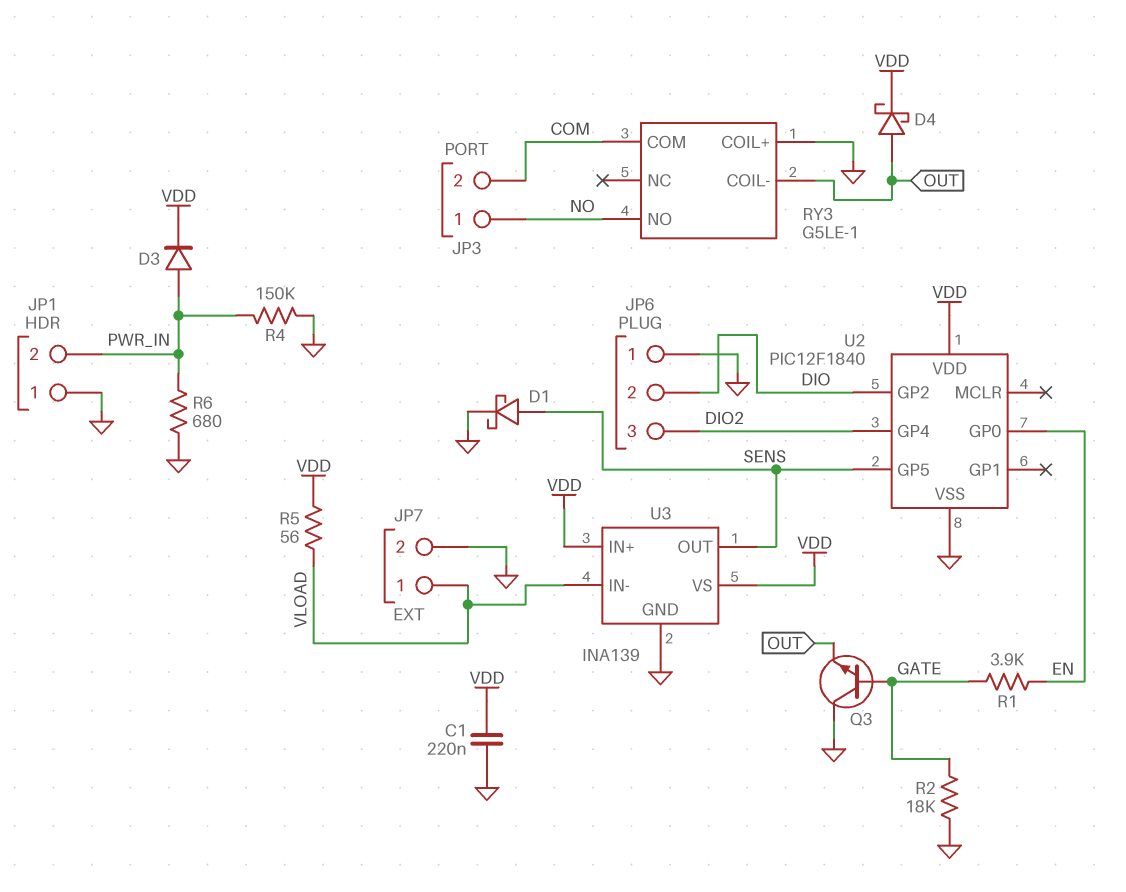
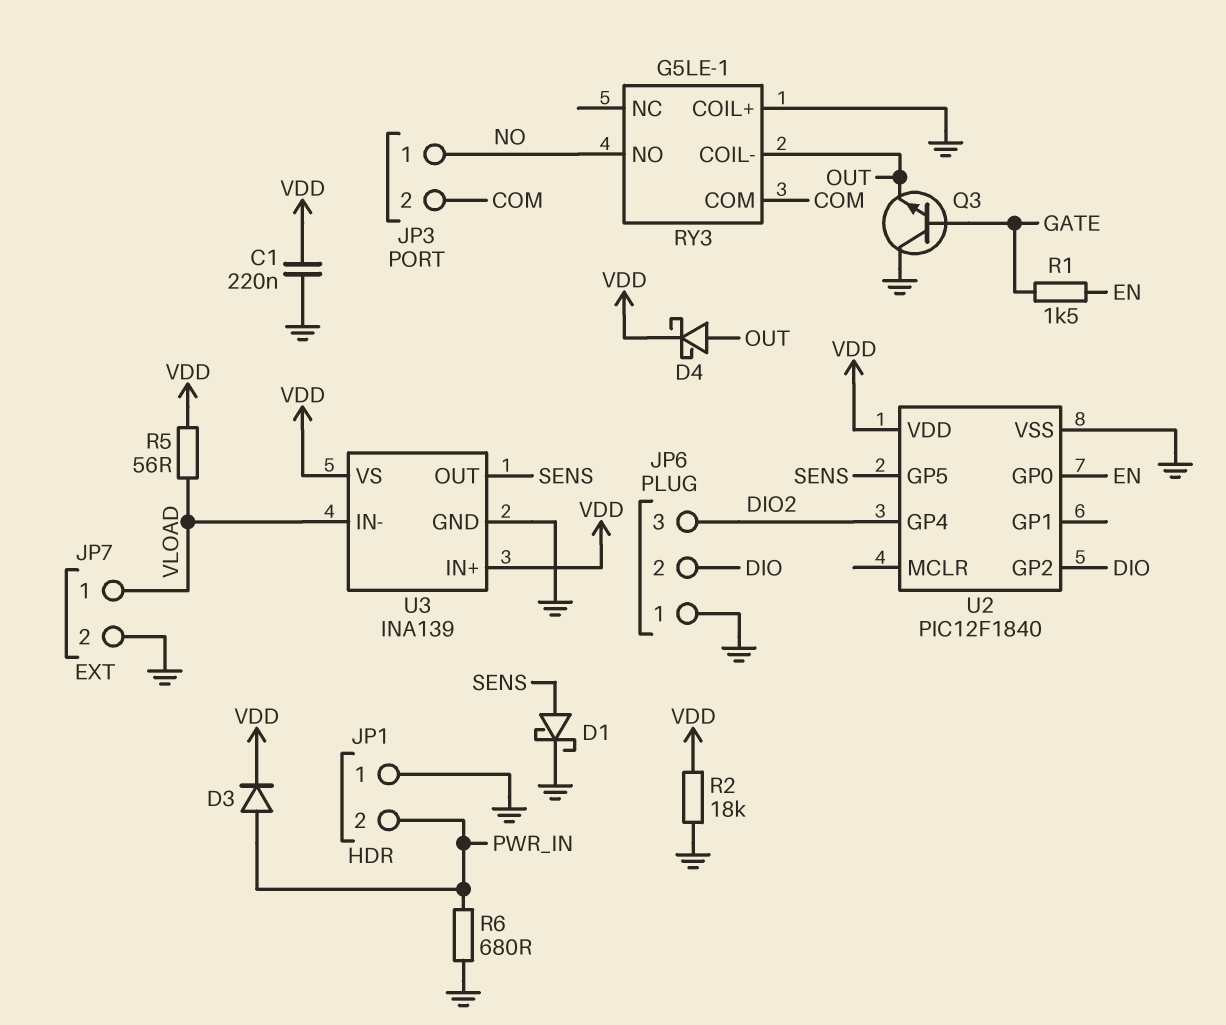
R1: 3.9k (EN, GATE) -> 1.5k (EN, GATE)
R2: 18k (GATE, GND) -> 18k (GND, VDD)
R4: 150k (GND, PWR_IN) -> none

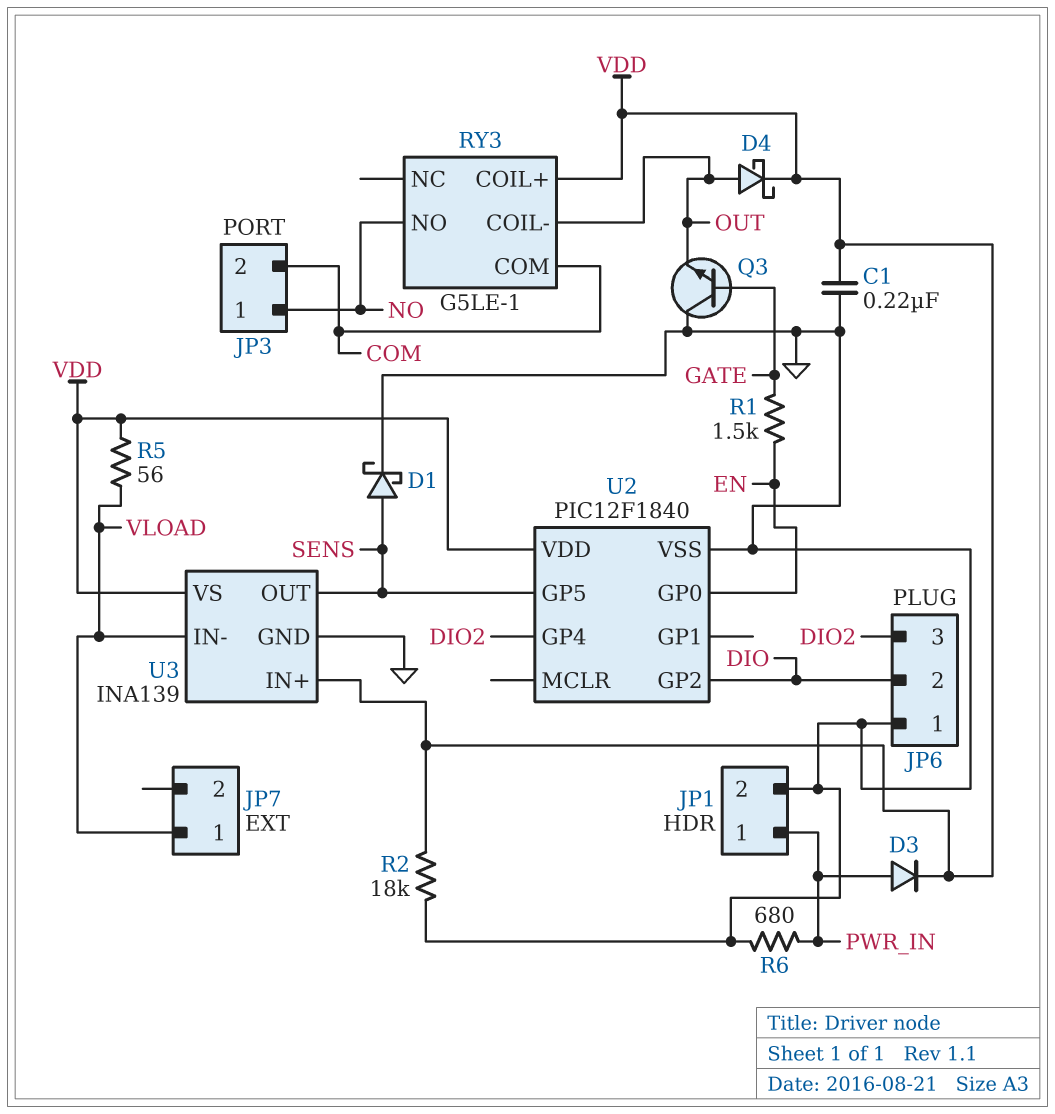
JP1 pin 1: GND -> PWR_IN
JP1 pin 2: PWR_IN -> GND
JP7 pin 2: GND -> none
RY3 pin COIL+: GND -> VDD

